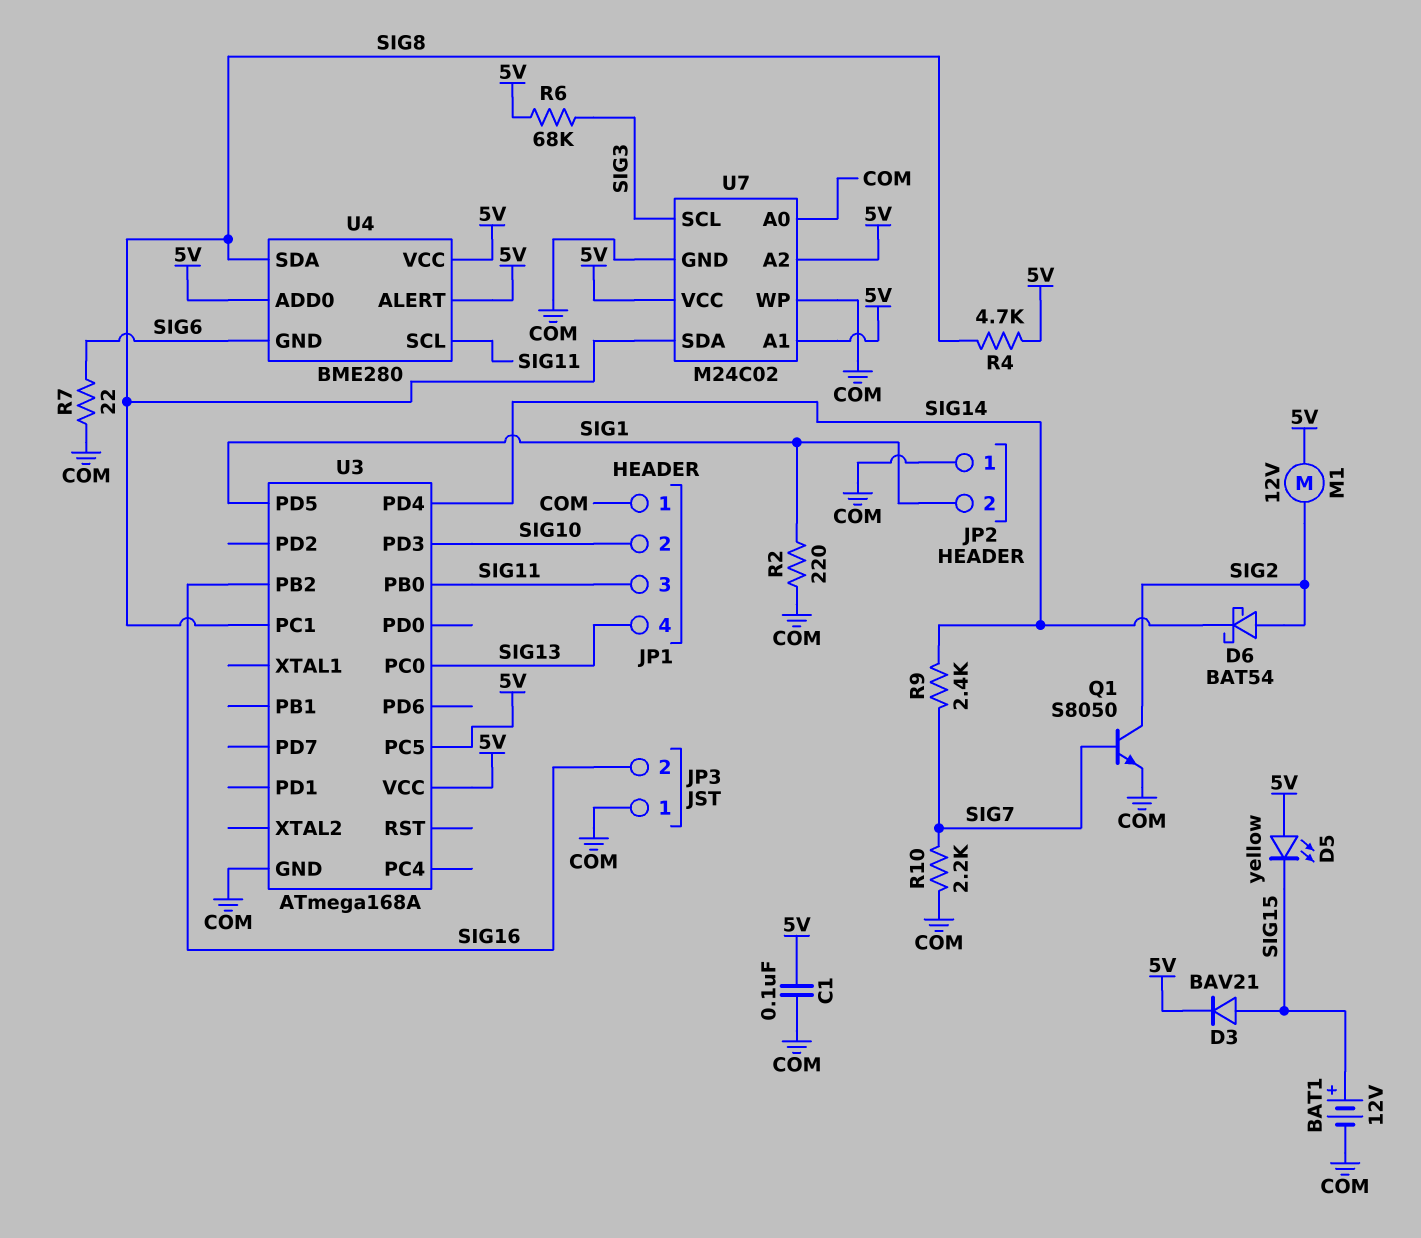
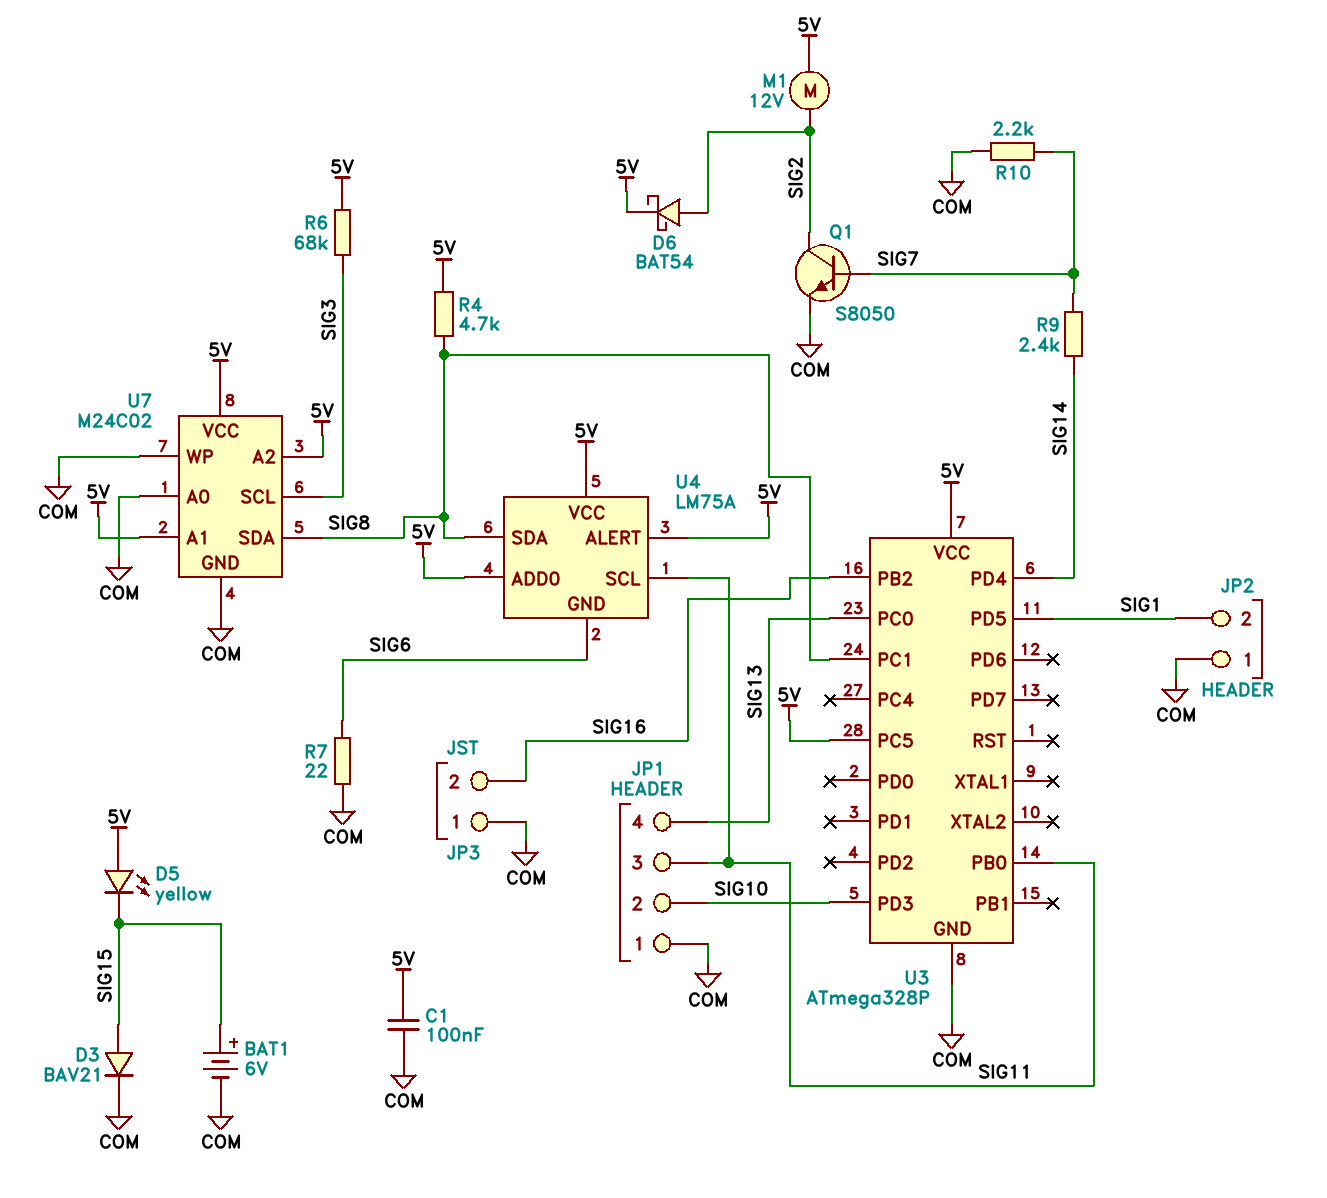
BAT1: 12V (plus SIG15, minus COM) -> 6V (plus SIG15, minus COM)
D3: diode BAV21 (A SIG15, K 5V) -> diode BAV21 (A SIG15, K COM)
D6: schottky BAT54 (A SIG2, K SIG14) -> schottky BAT54 (A SIG2, K 5V)
R2: 220 (COM, SIG1) -> none
U3: ATmega168A -> ATmega328P
U4: BME280 -> LM75A

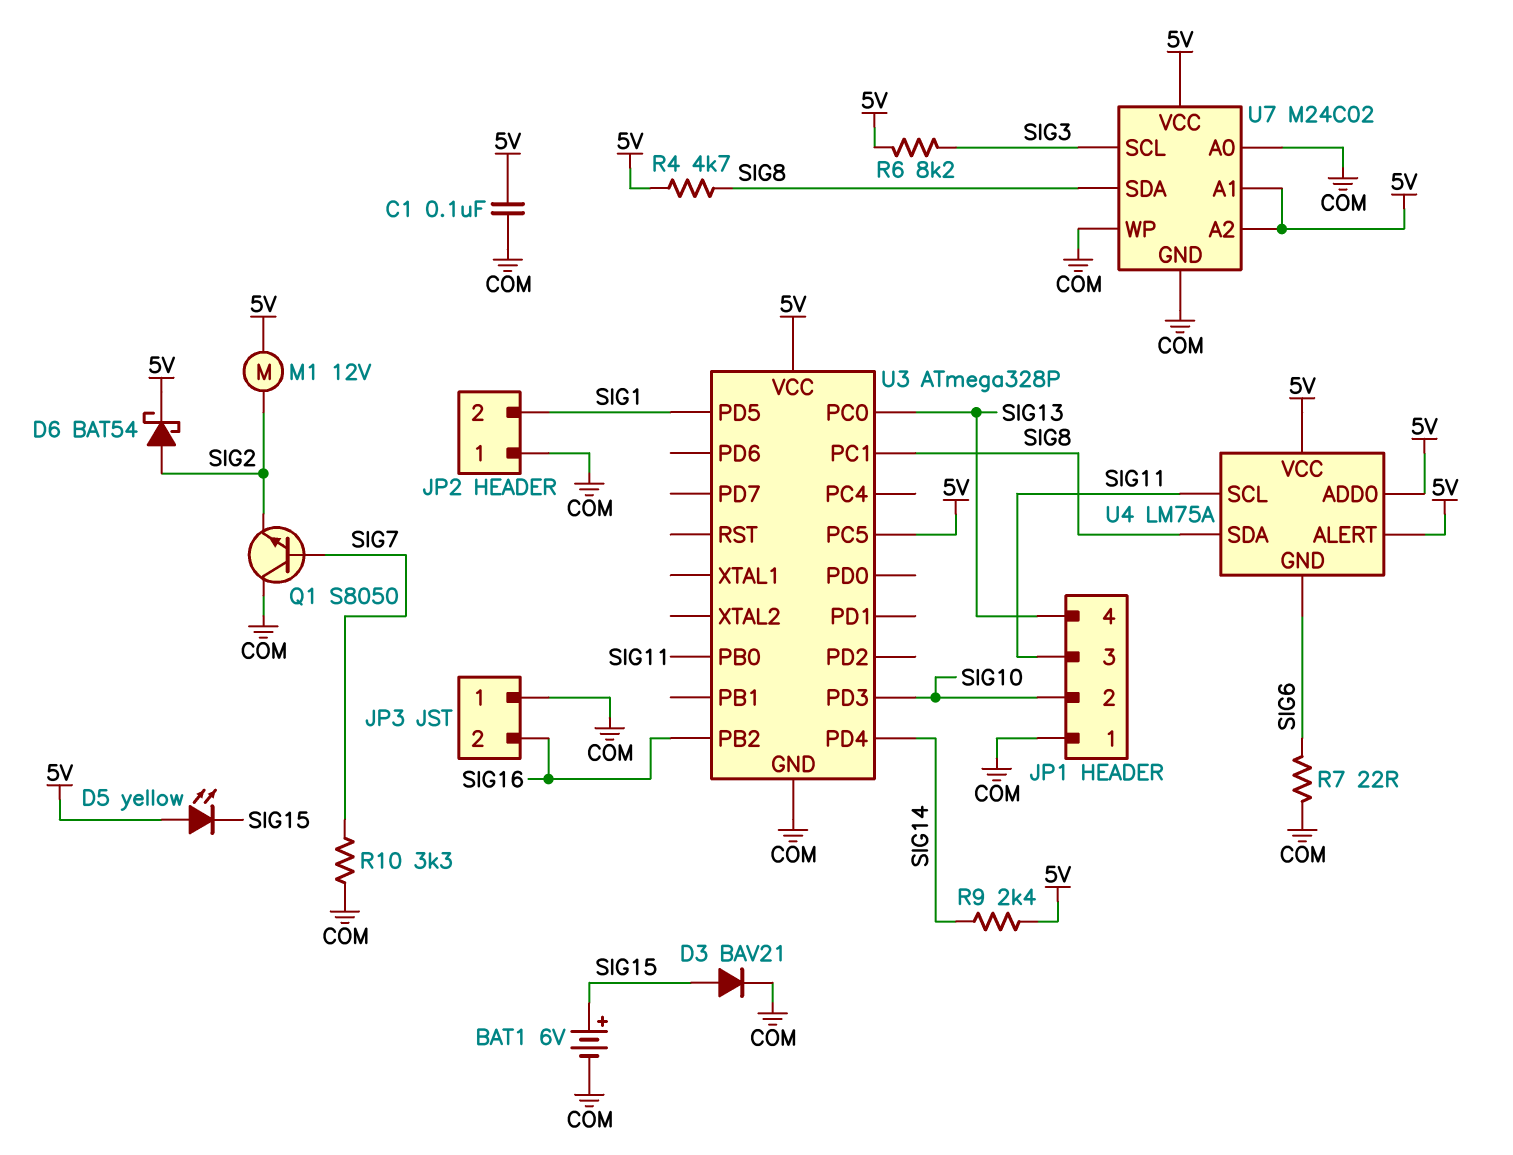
Q1: NPN S8050 (B SIG7, C SIG2, E COM) -> NPN S8050 (B SIG7, C COM, E SIG2)
R6: 68k (5V, SIG3) -> 8.2k (5V, SIG3)
R9: 2.4k (SIG7, SIG14) -> 2.4k (5V, SIG14)
R10: 2.2k (COM, SIG7) -> 3.3k (COM, SIG7)

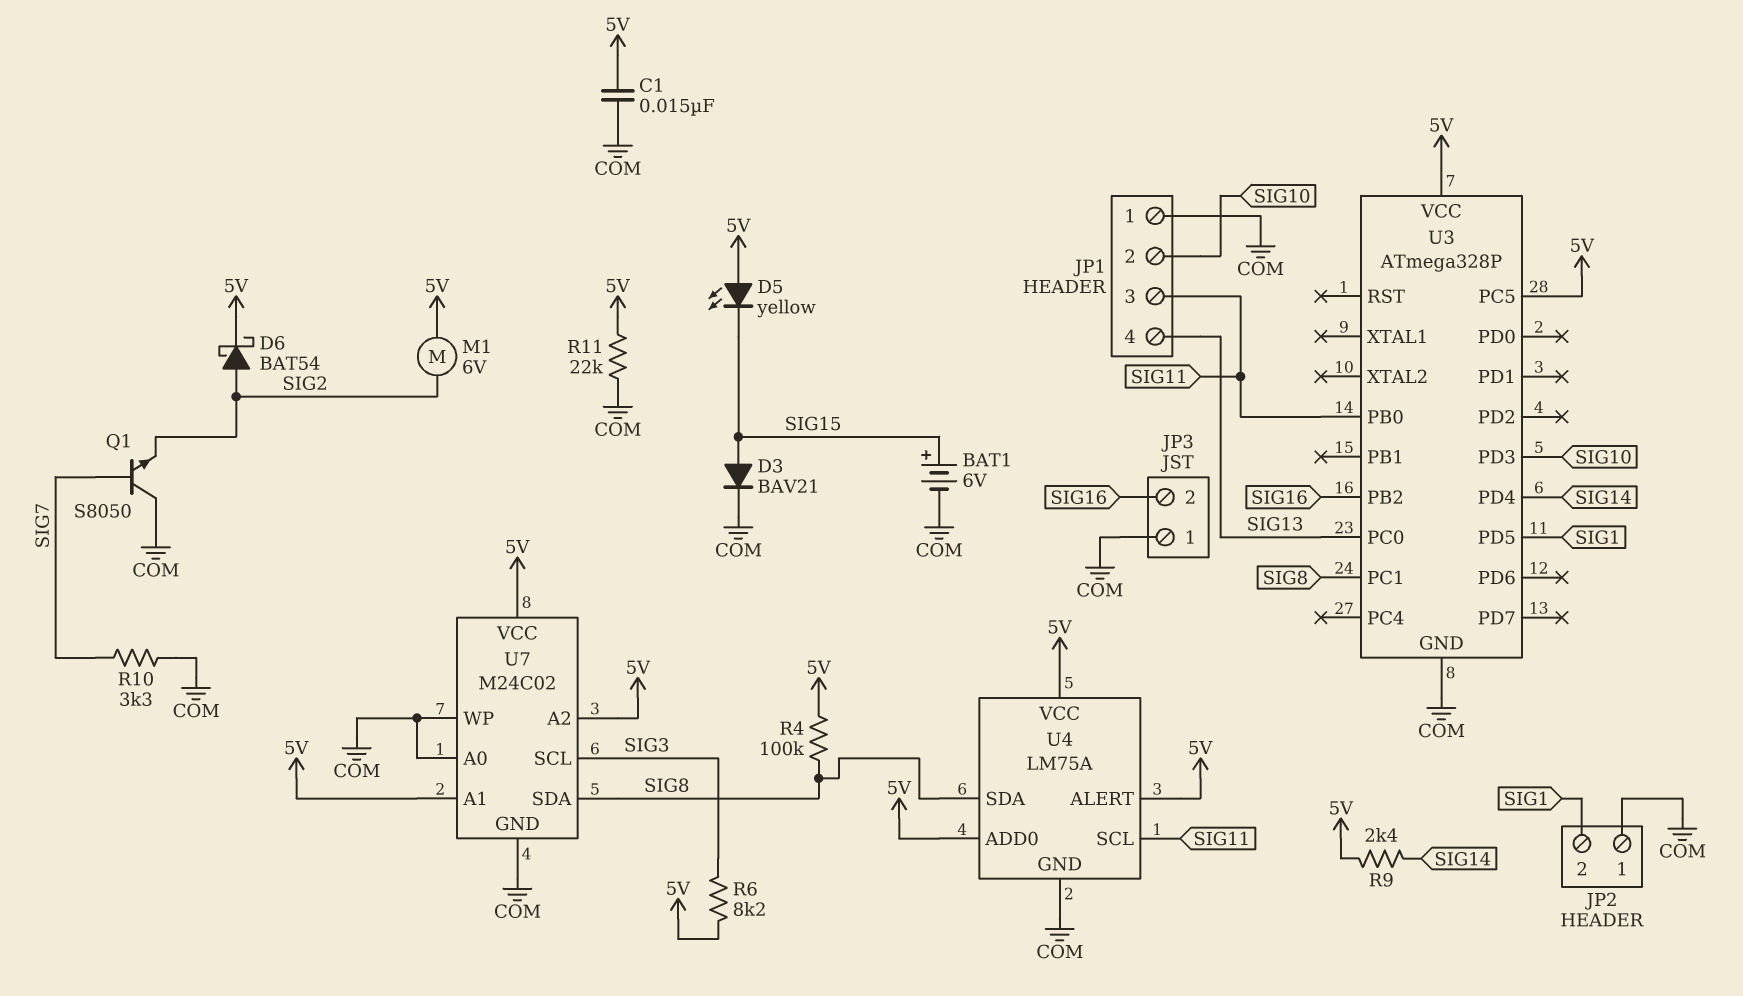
C1: 100nF (5V, COM) -> 15nF (5V, COM)
M1: motor 12V (5V, SIG2) -> motor 6V (5V, SIG2)
R4: 4.7k (5V, SIG8) -> 100k (5V, SIG8)
R7: 22 (COM, SIG6) -> none
R11: none -> 22k (5V, COM)
U4 pin GND: SIG6 -> COM

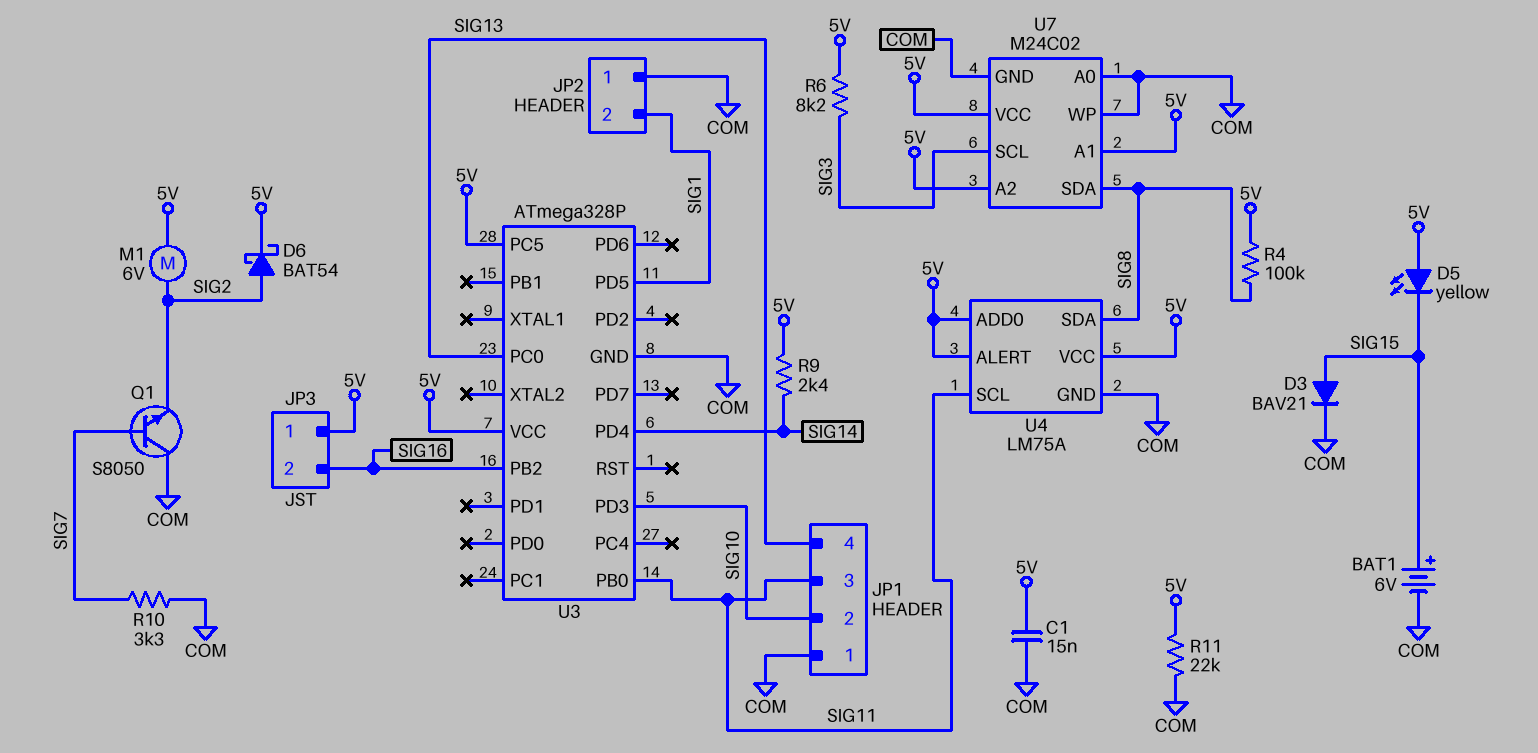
JP3 pin 1: COM -> 5V
U3 pin PC1: SIG8 -> none

